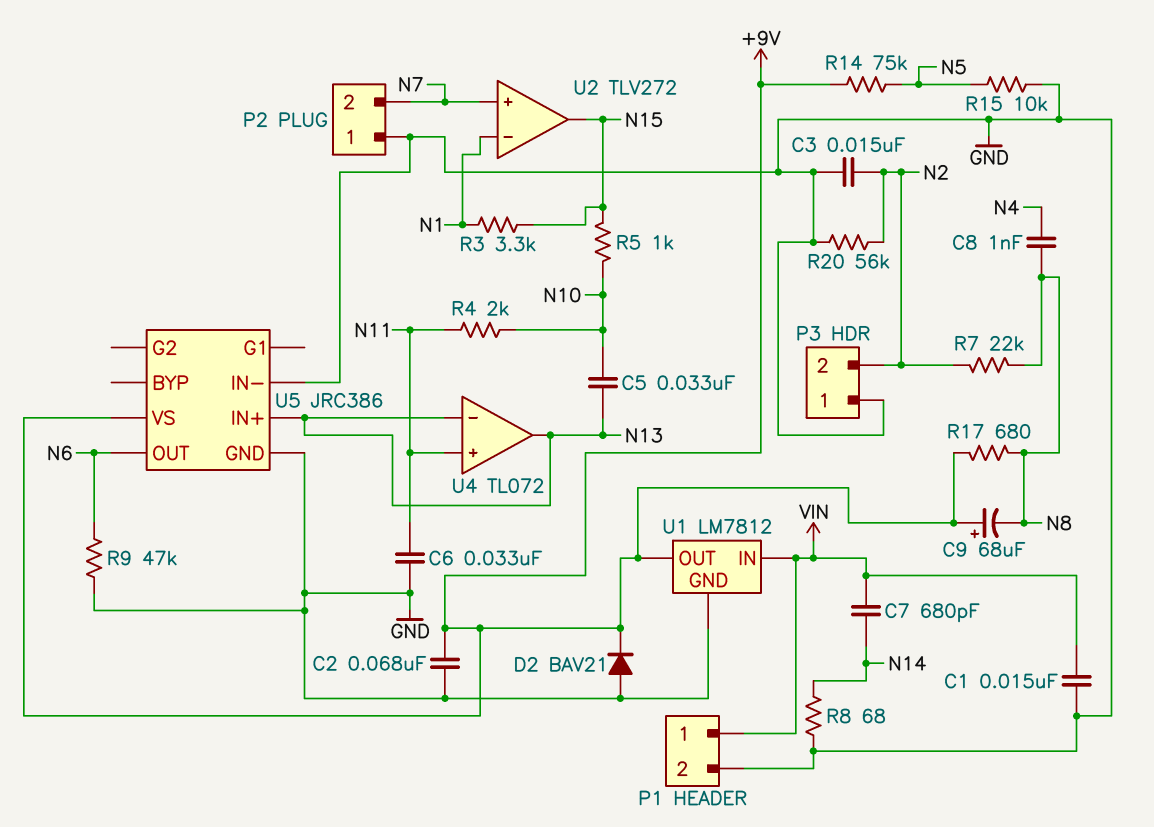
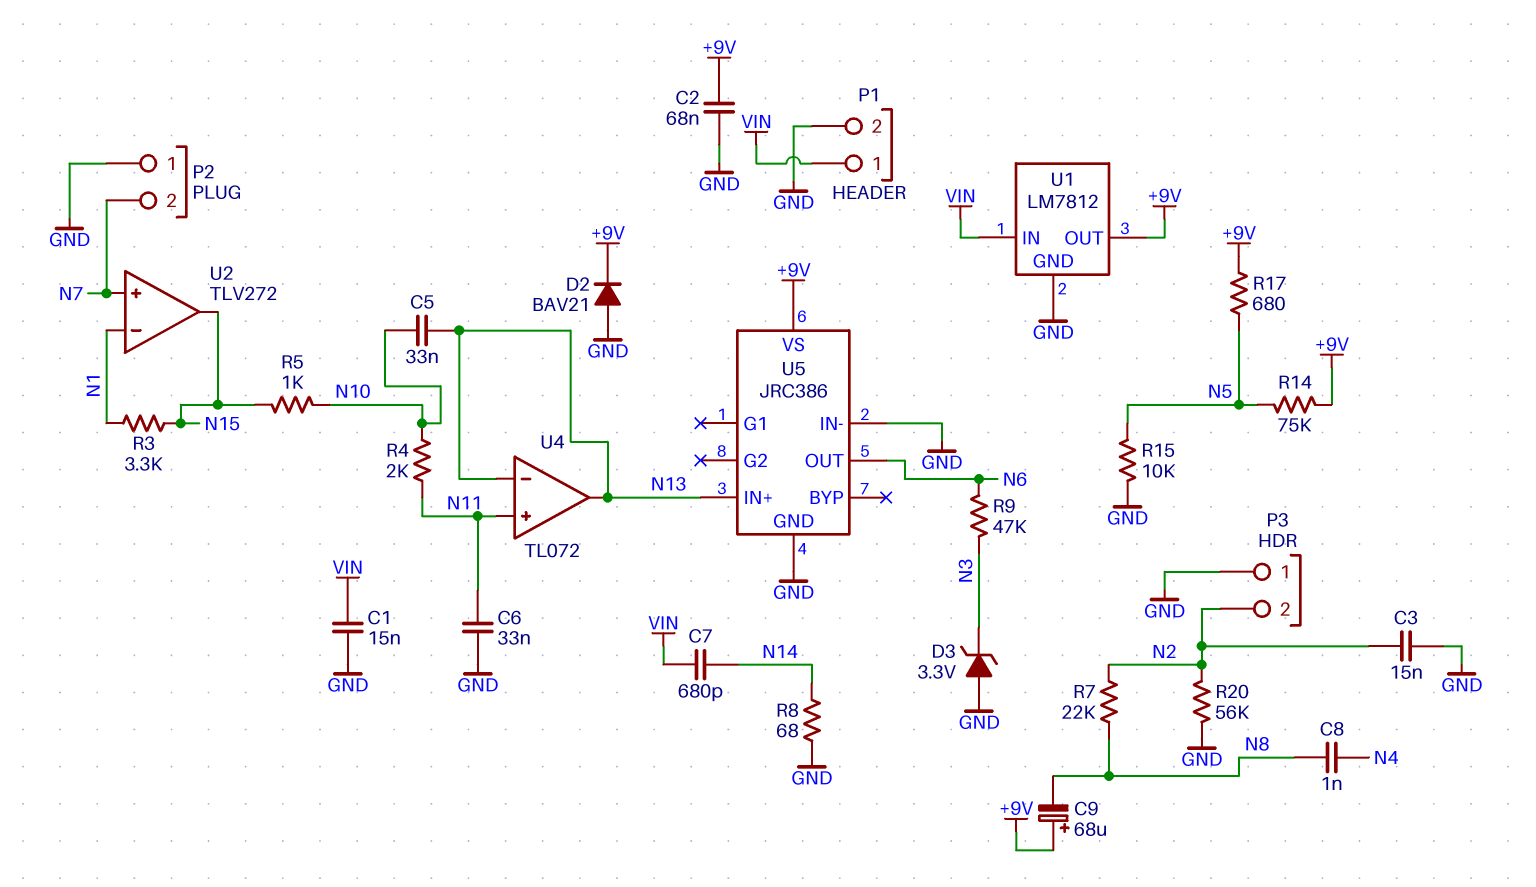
D3: none -> zener 3.3V (A GND, K N3)
R9: 47k (GND, N6) -> 47k (N3, N6)
R17: 680 (+9V, N8) -> 680 (+9V, N5)

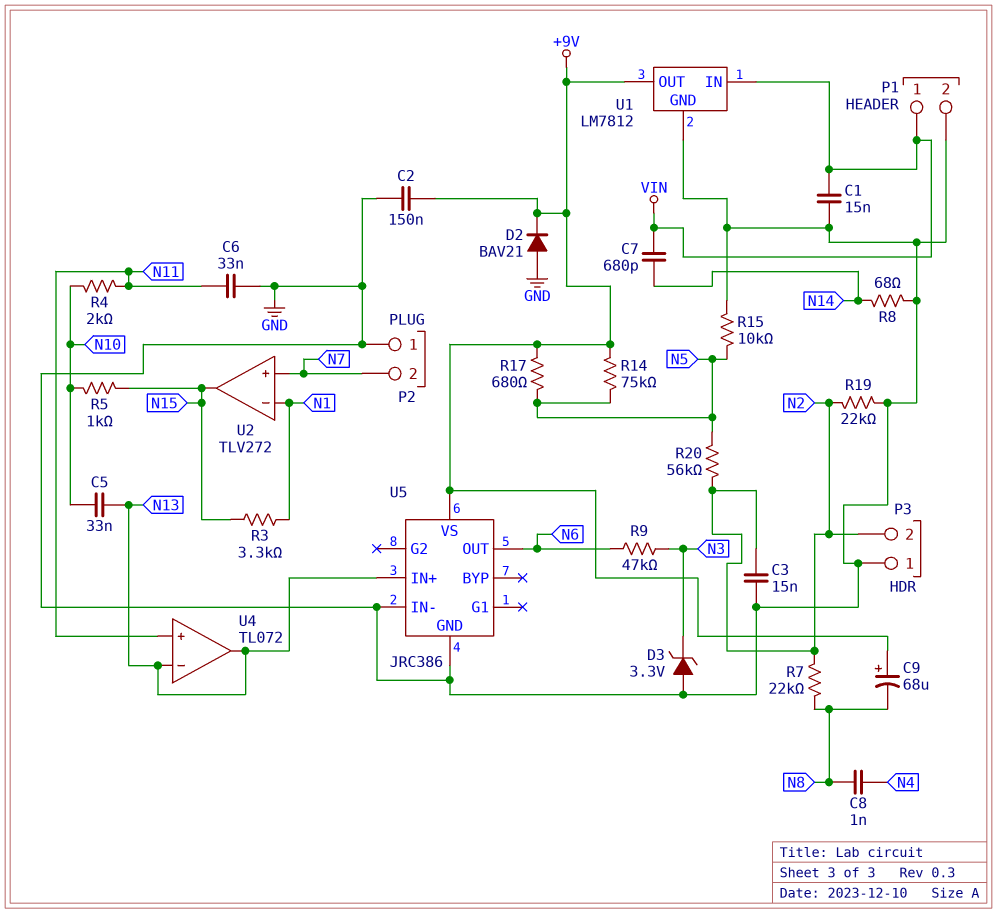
C2: 68nF (+9V, GND) -> 150nF (+9V, GND)
R19: none -> 22k (GND, N2)
R20: 56k (GND, N2) -> 56k (N2, N5)

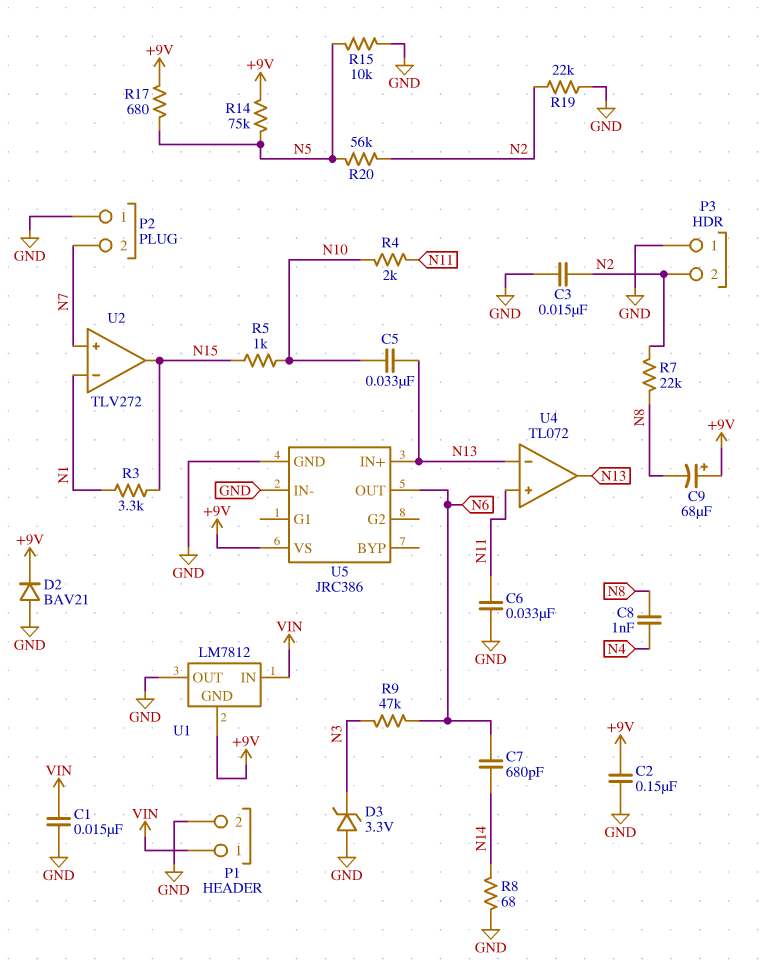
C7: 680pF (N14, VIN) -> 680pF (N6, N14)
U1 pin GND: GND -> +9V
U1 pin OUT: +9V -> GND

